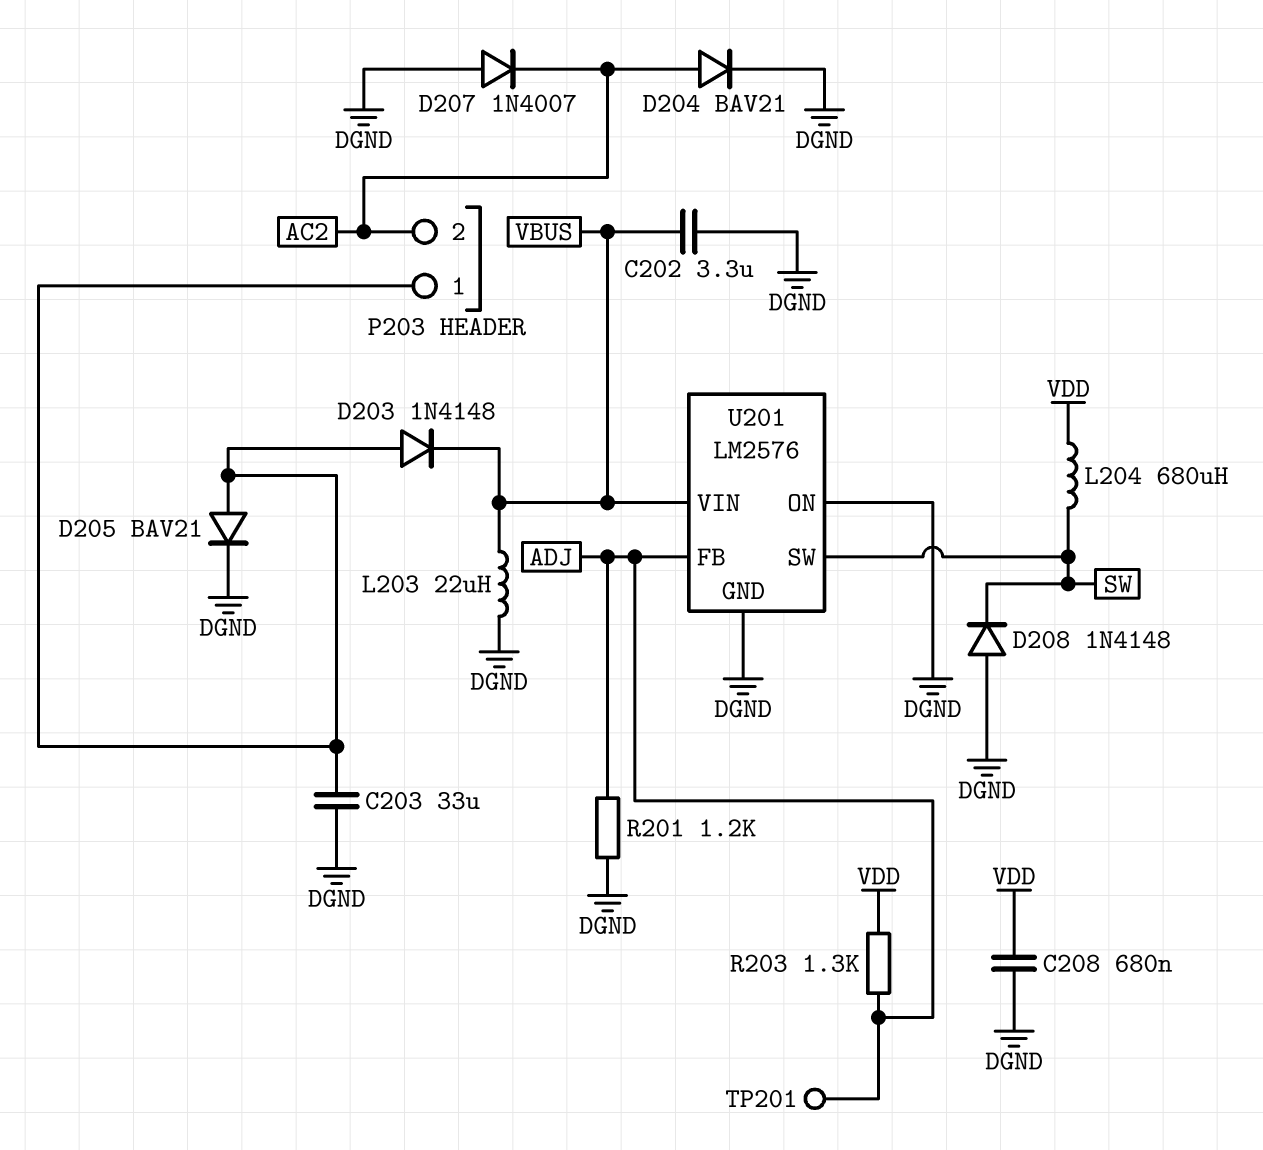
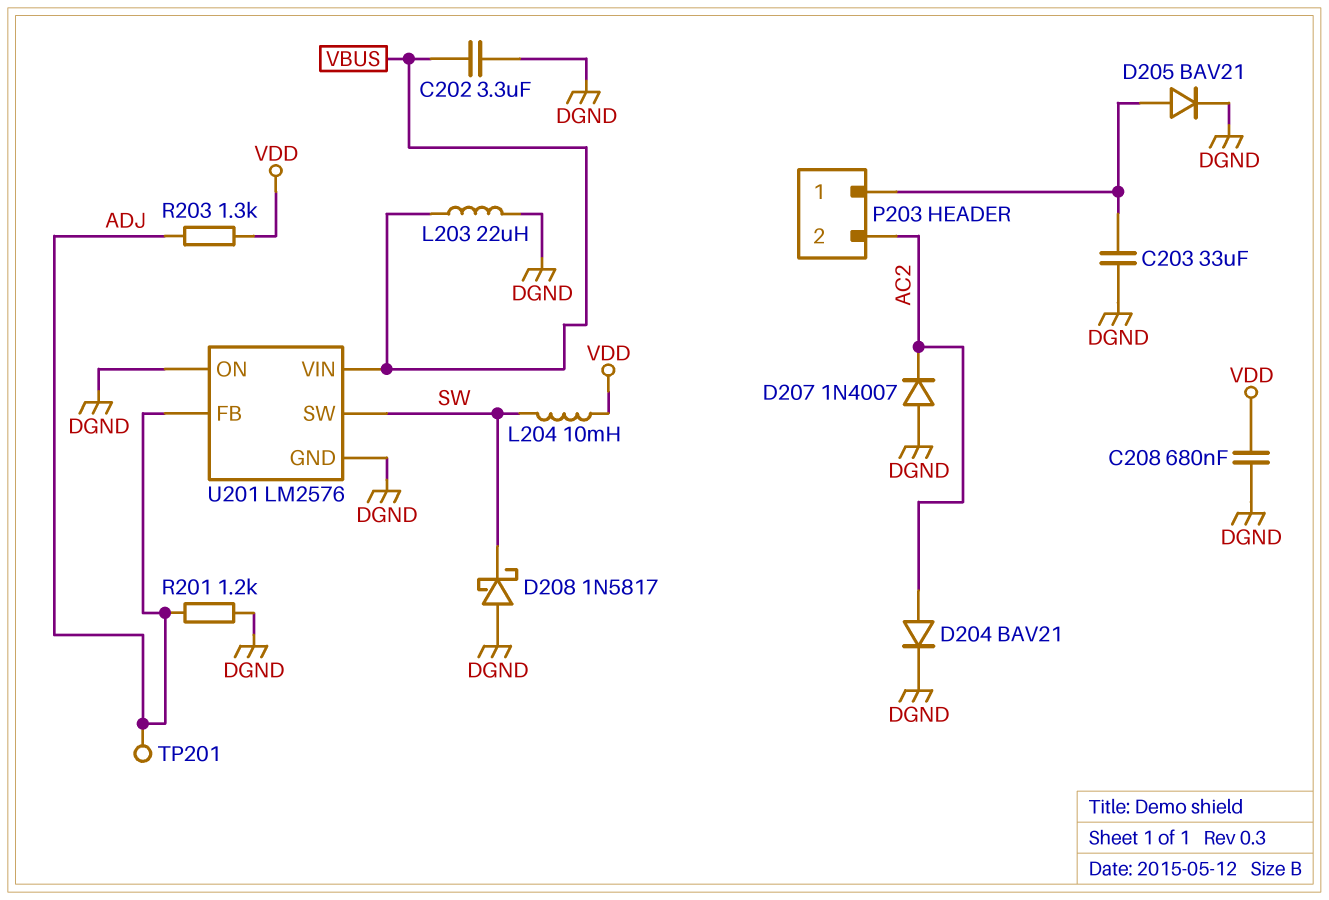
D203: diode 1N4148 (A P203/1, K VBUS) -> none
D208: diode 1N4148 (A DGND, K SW) -> schottky 1N5817 (A DGND, K SW)
L204: 680uH (SW, VDD) -> 10mH (SW, VDD)

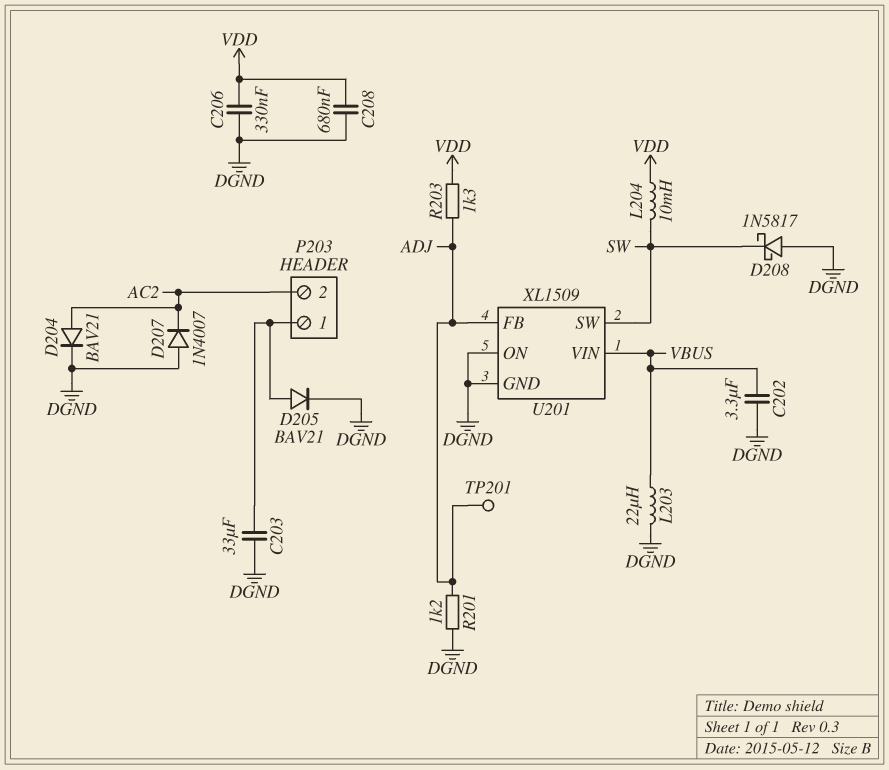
C206: none -> 330nF (DGND, VDD)
U201: LM2576 -> XL1509

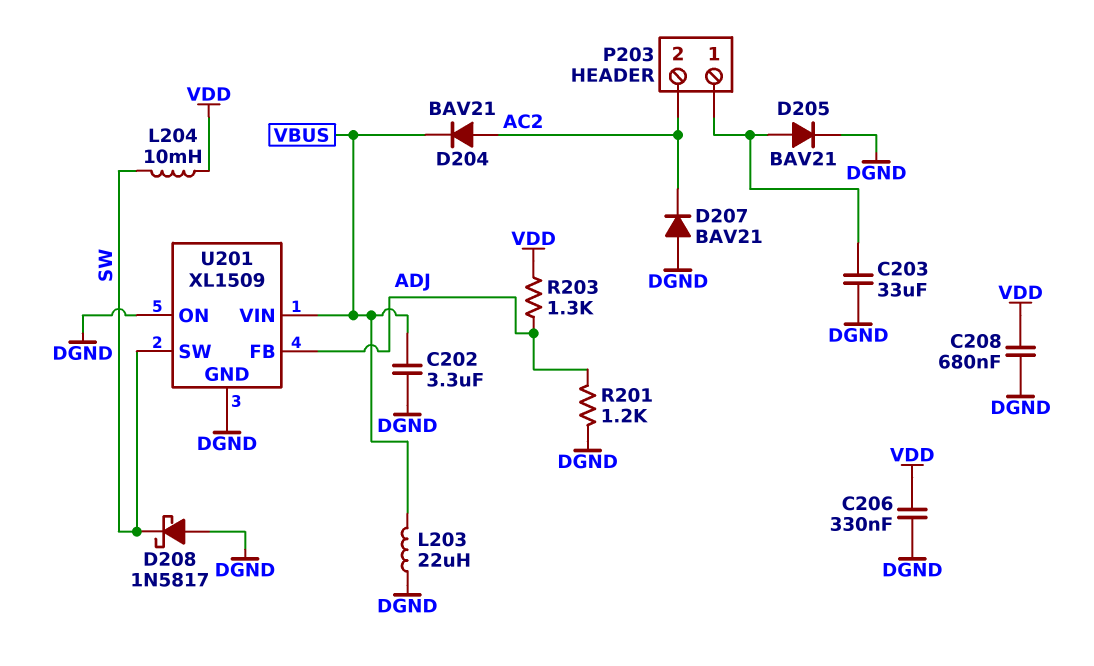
D204: diode BAV21 (A AC2, K DGND) -> diode BAV21 (A AC2, K VBUS)
D207: diode 1N4007 (A DGND, K AC2) -> diode BAV21 (A DGND, K AC2)
TP201: test point (ADJ) -> none

